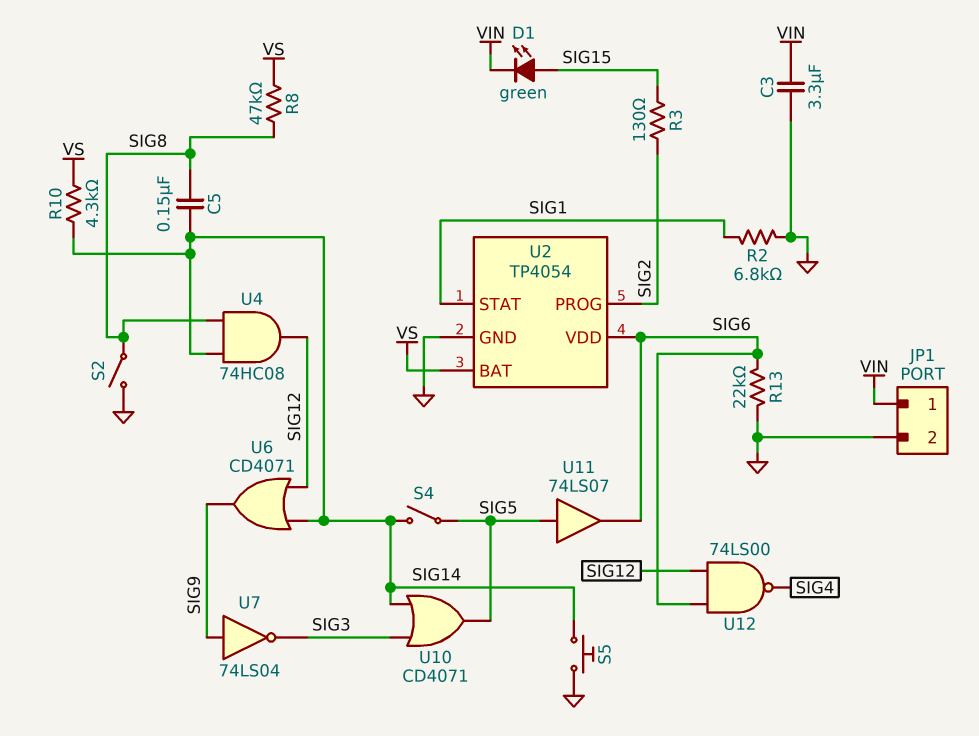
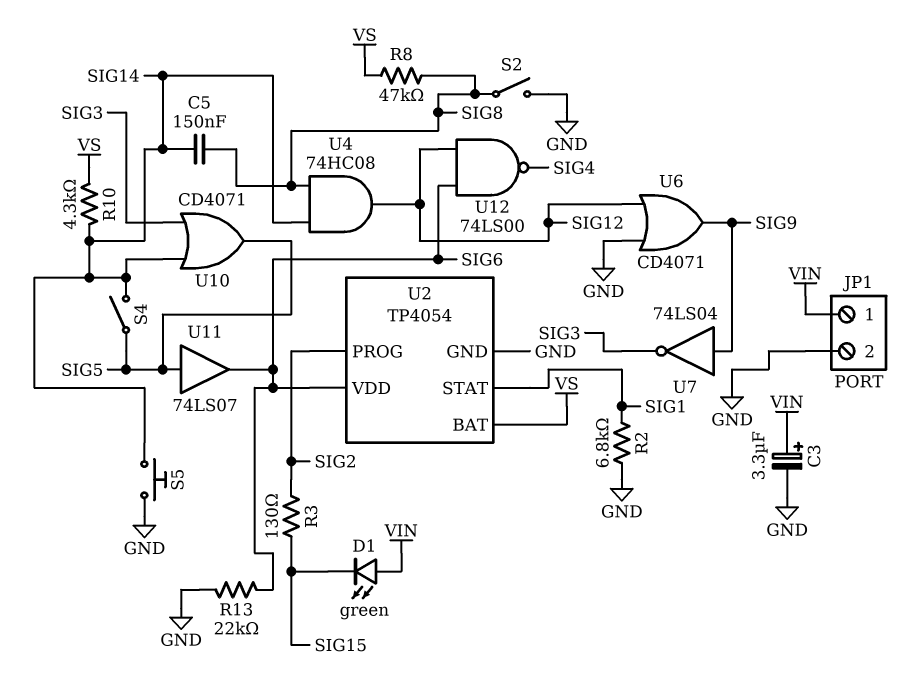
C3: 3.3uF (GND, VIN) -> 3.3uF (plus VIN, minus GND)
D1: LED green (A SIG15, K VIN) -> LED green (A VIN, K SIG15)
U6: OR CD4071 (in SIG12, in SIG14, out SIG9) -> OR CD4071 (in GND, in SIG12, out SIG9)

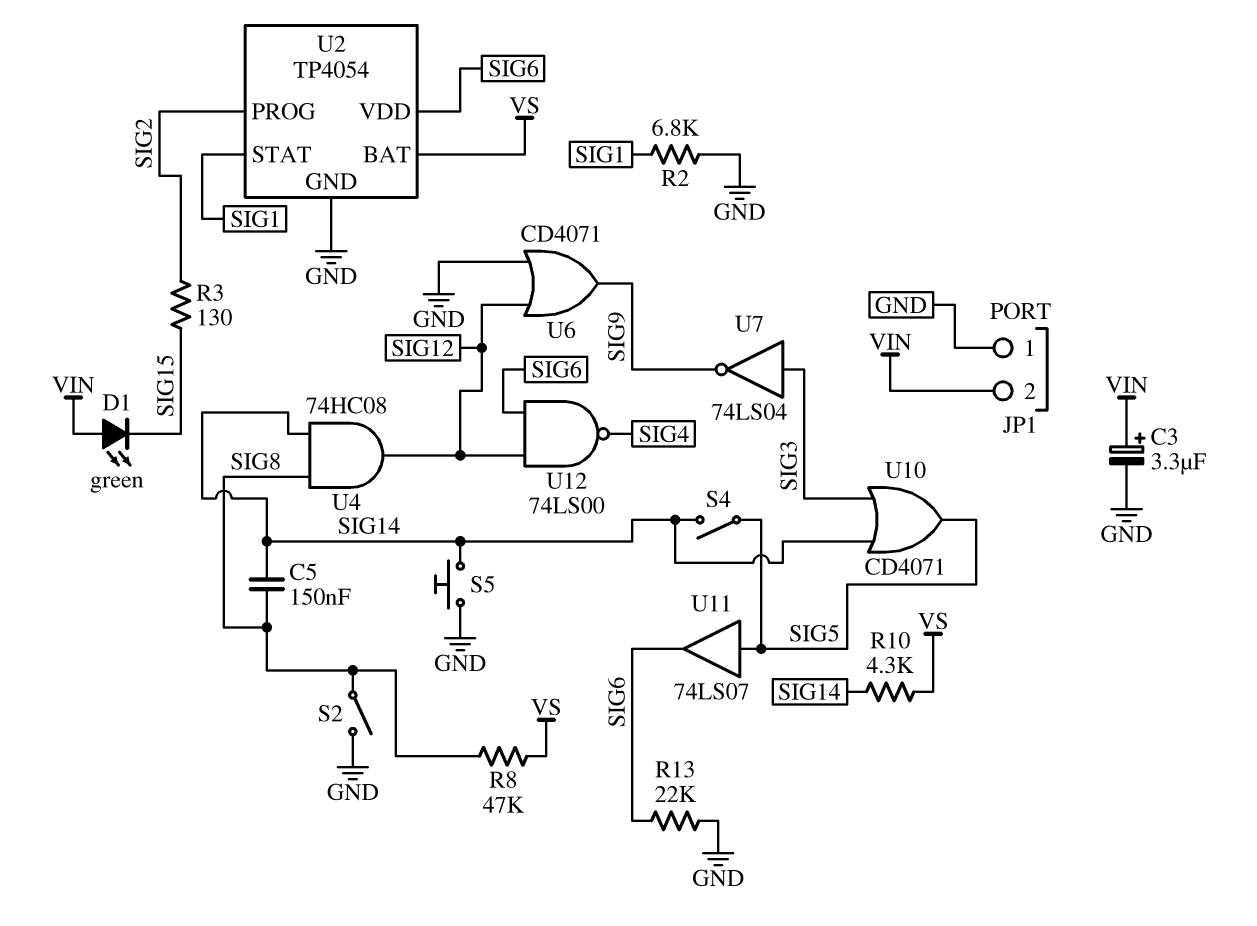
JP1 pin 1: VIN -> GND
JP1 pin 2: GND -> VIN
U7: NOT 74LS04 (in SIG9, out SIG3) -> NOT 74LS04 (in SIG3, out SIG9)

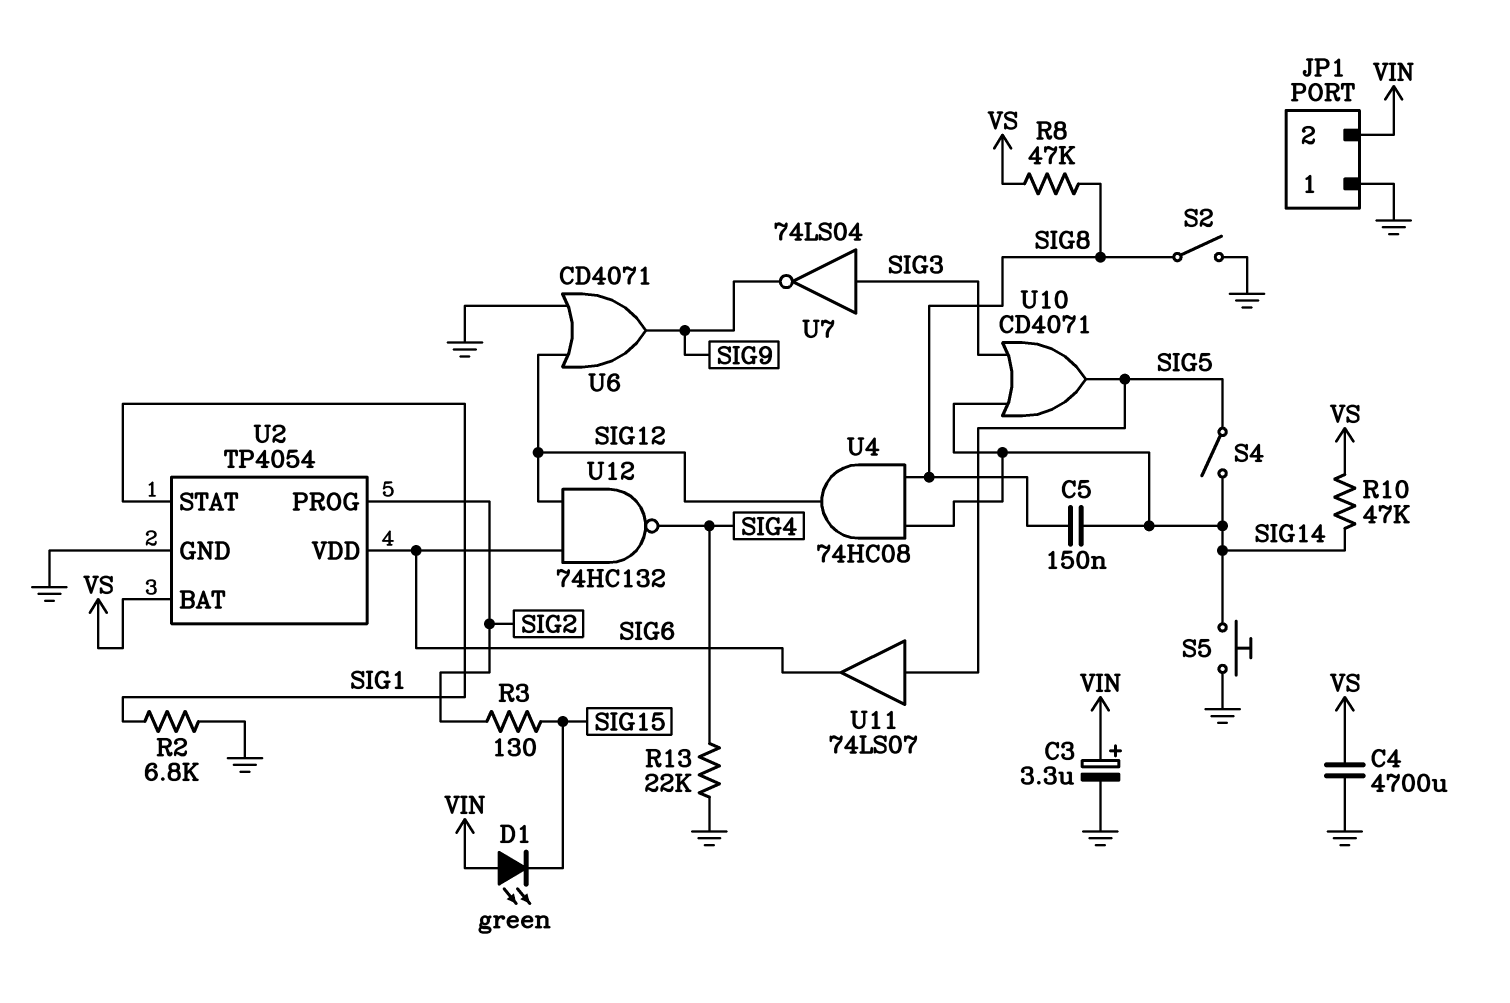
C4: none -> 4700uF (GND, VS)
R10: 4.3k (SIG14, VS) -> 47k (SIG14, VS)
R13: 22k (GND, SIG6) -> 22k (GND, SIG4)
U12: NAND 74LS00 (in SIG6, in SIG12, out SIG4) -> NAND 74HC132 (in SIG6, in SIG12, out SIG4)

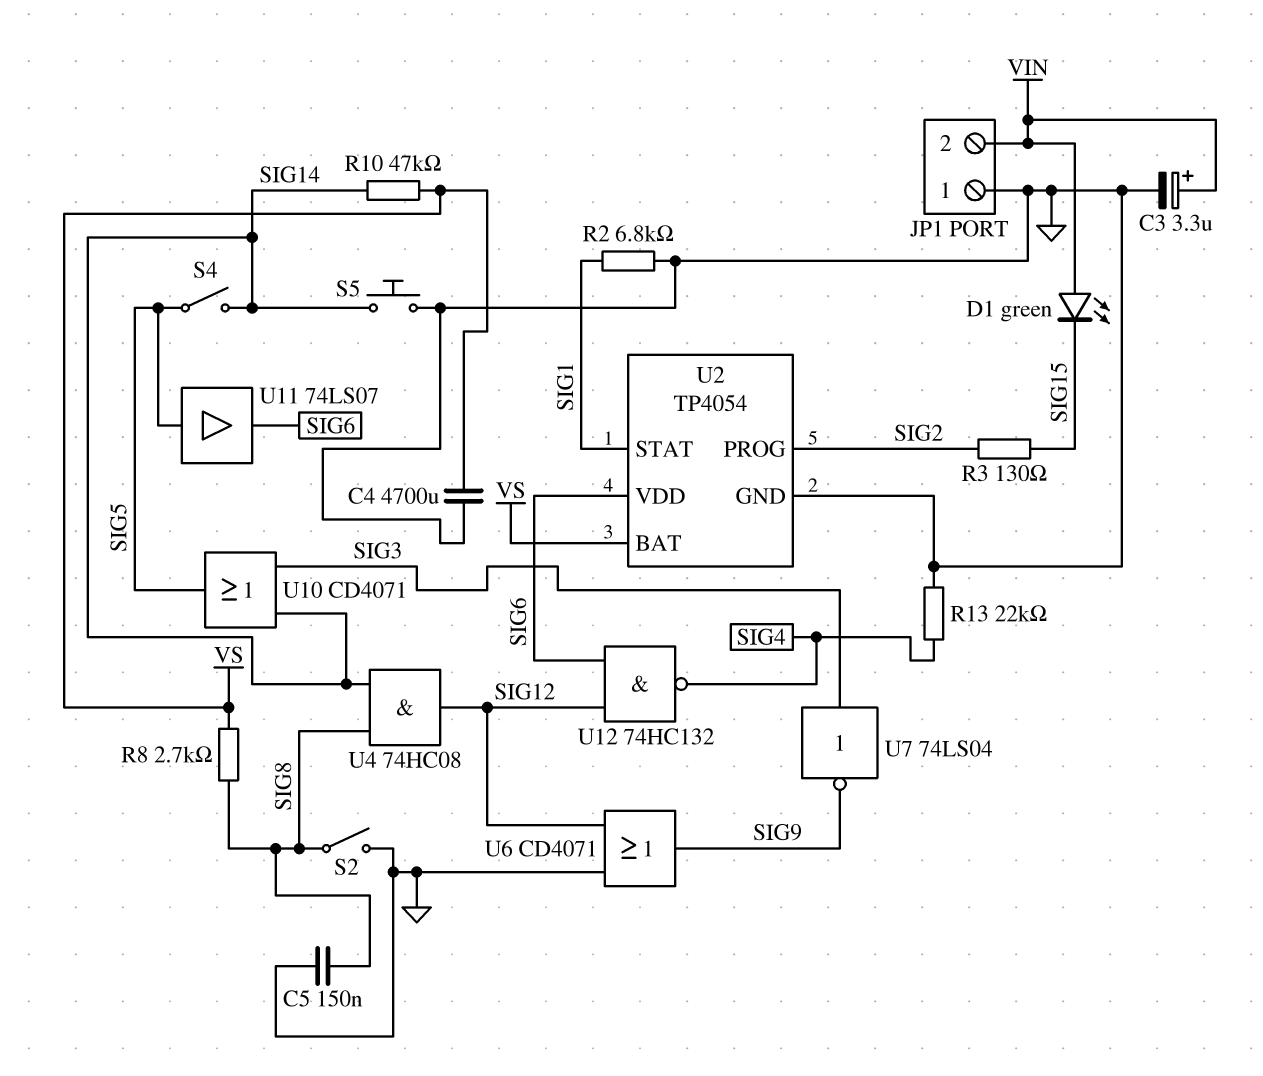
C5: 150nF (SIG8, SIG14) -> 150nF (GND, SIG8)
R8: 47k (SIG8, VS) -> 2.7k (SIG8, VS)

